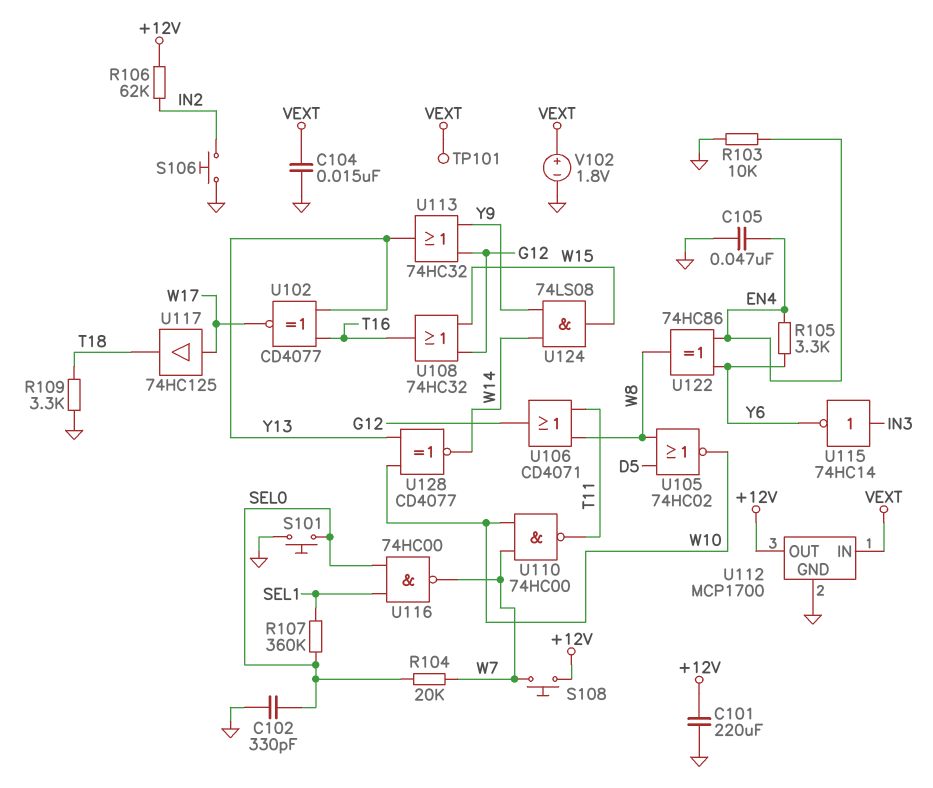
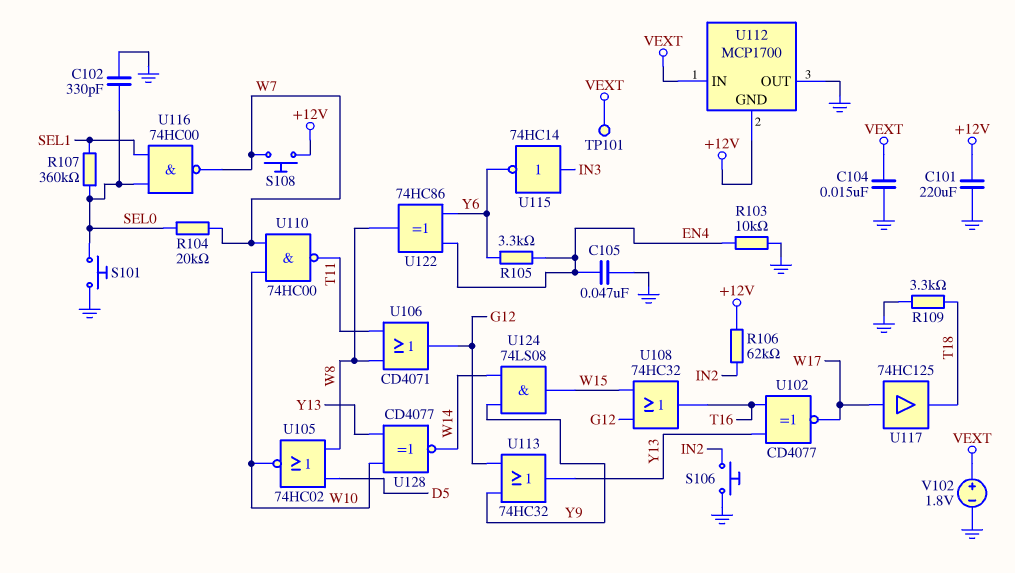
U112 pin GND: GND -> +12V
U112 pin OUT: +12V -> GND

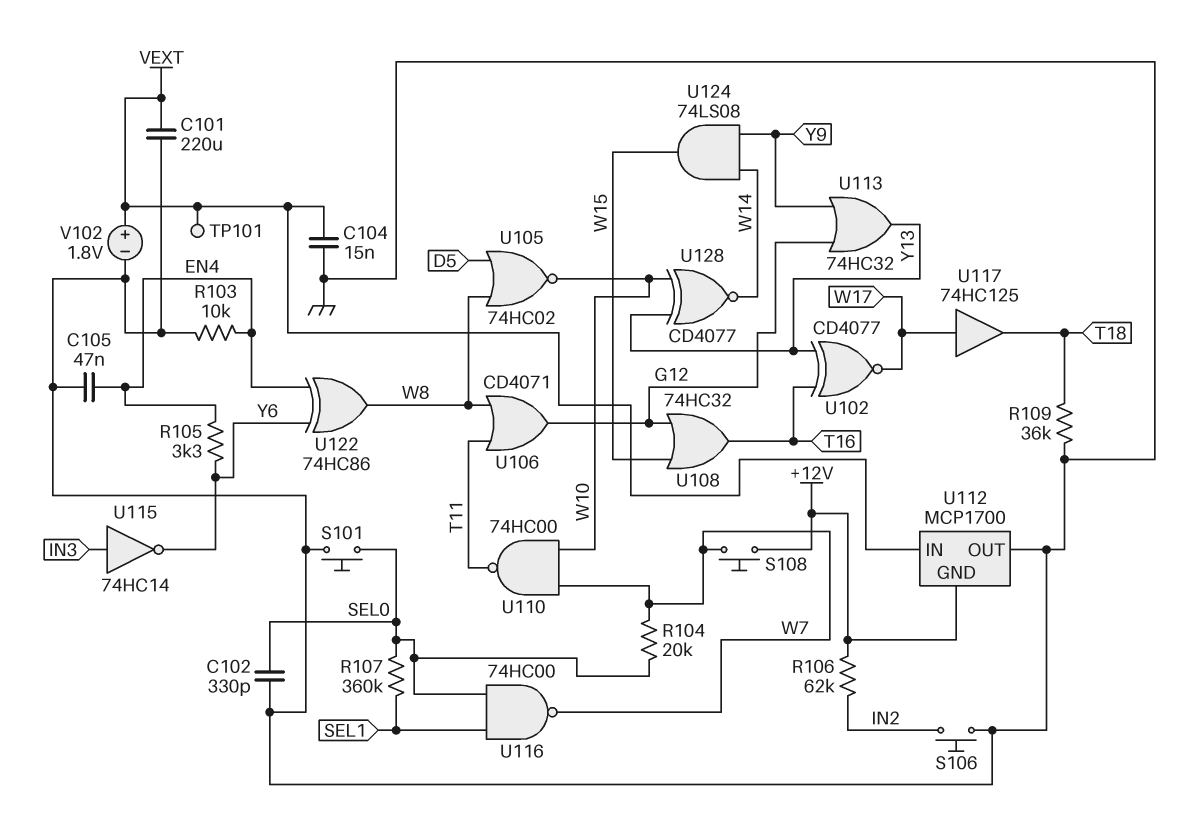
C101: 220uF (+12V, GND) -> 220uF (GND, VEXT)
R109: 3.3k (GND, T18) -> 36k (GND, T18)

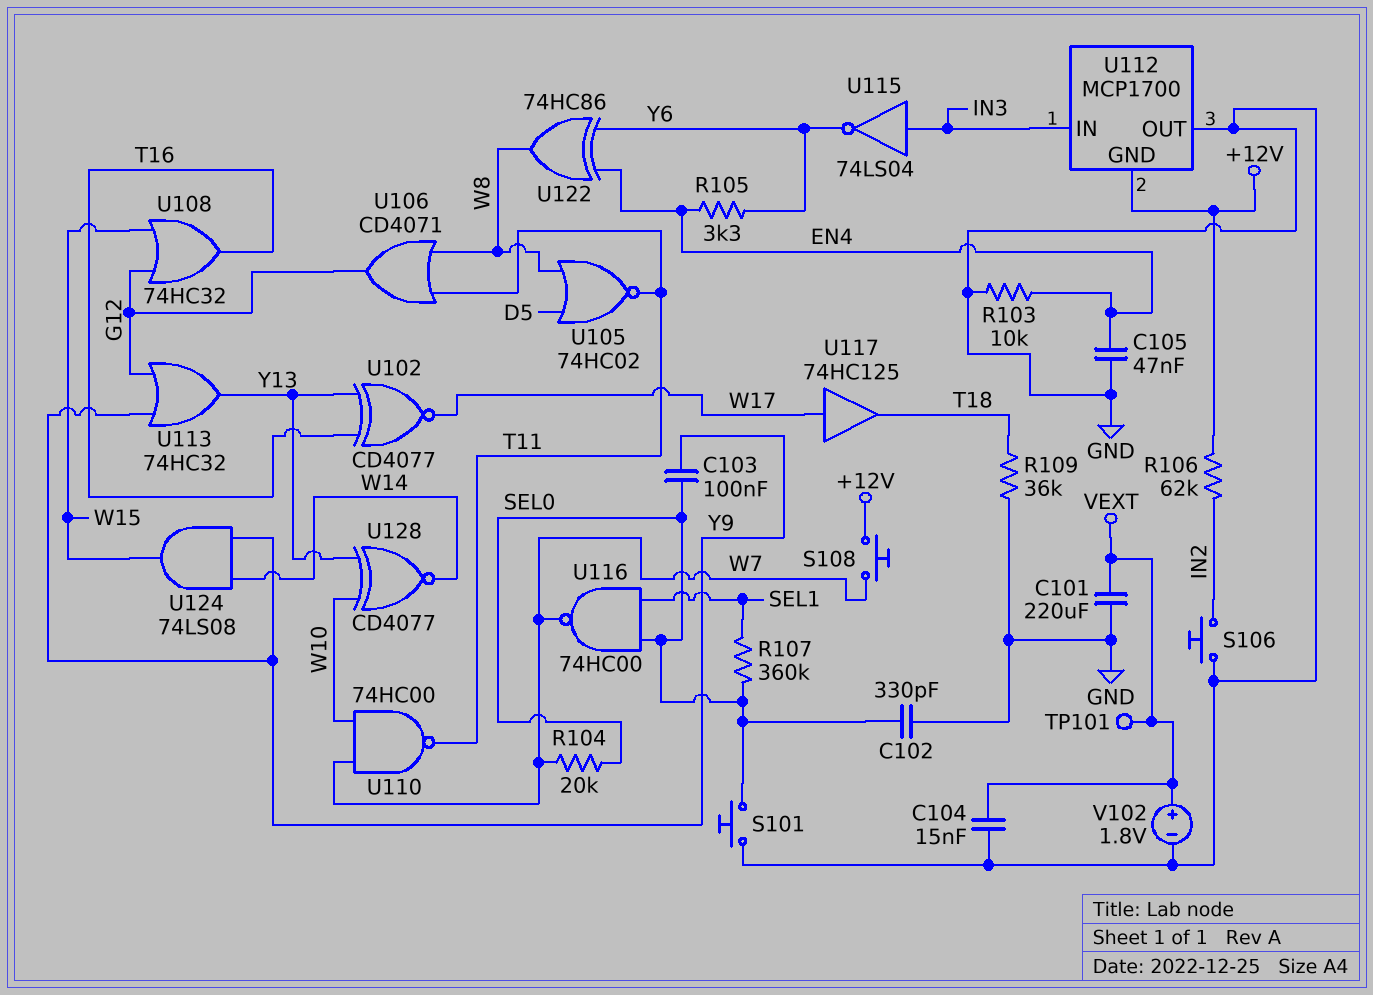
C103: none -> 100nF (SEL0, Y9)
U105: NOR 74HC02 (in D5, in W8, out W10) -> NOR 74HC02 (in D5, in W8, out T11)
U112 pin IN: VEXT -> IN3
U115: NOT 74HC14 (in IN3, out Y6) -> NOT 74LS04 (in IN3, out Y6)

